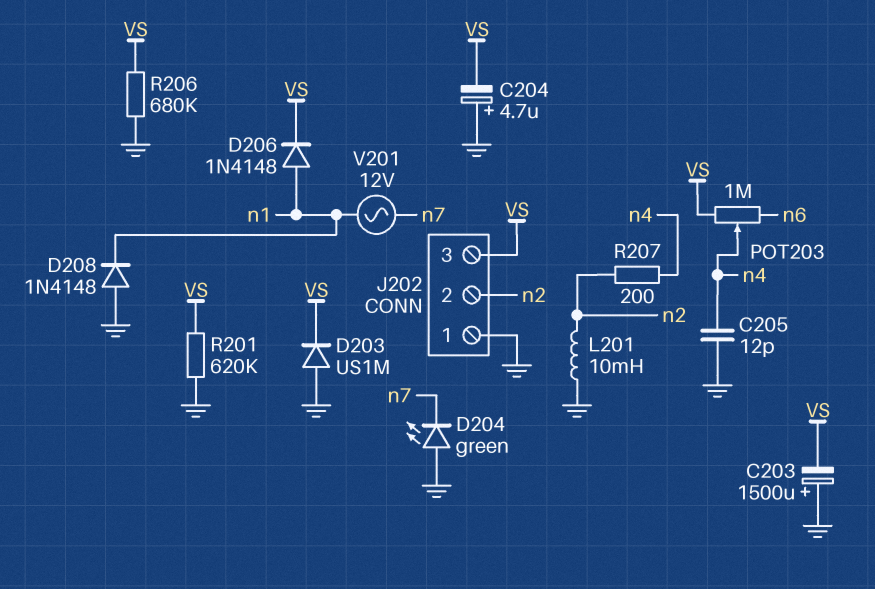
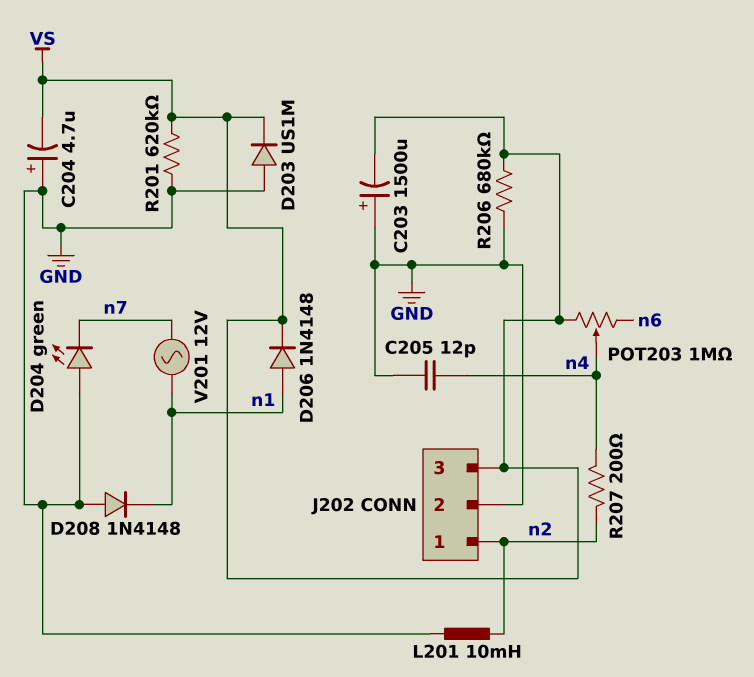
J202 pin 1: GND -> n2
J202 pin 2: n2 -> GND

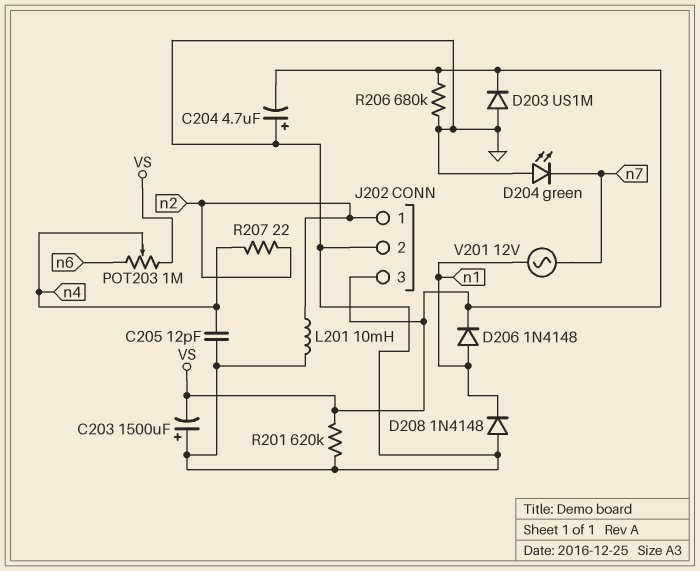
R207: 200 (n2, n4) -> 22 (n2, n4)

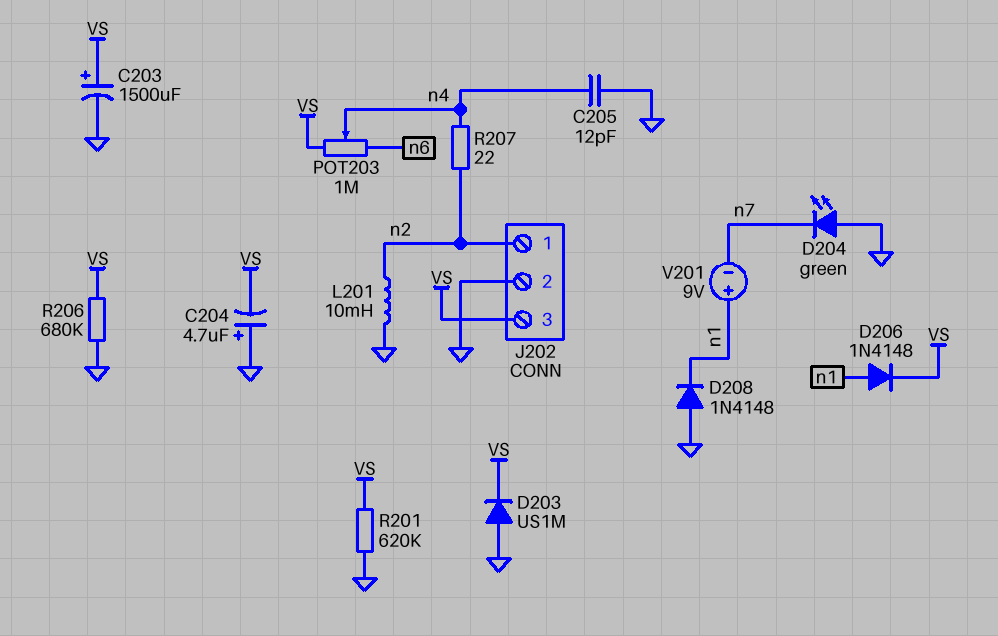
C203: 1500uF (plus GND, minus VS) -> 1500uF (plus VS, minus GND)
V201: AC 12V (n1, n7) -> 9V (plus n1, minus n7)

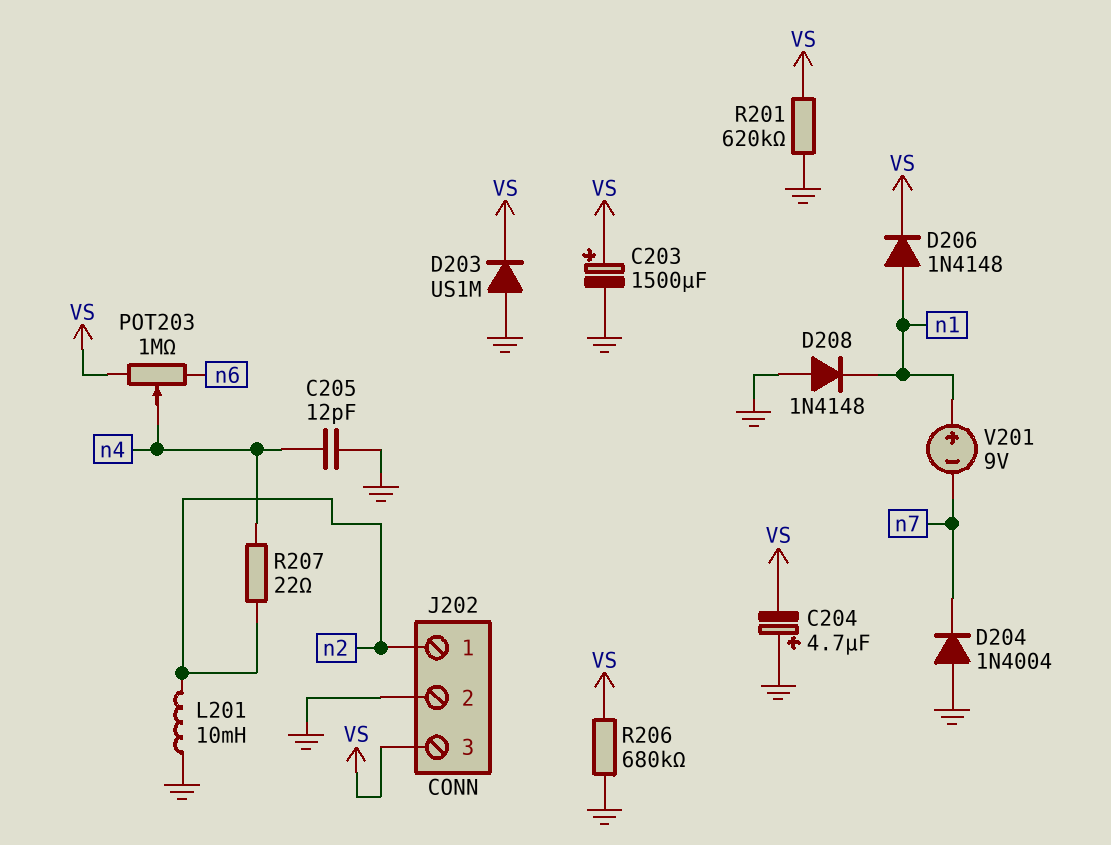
D204: LED green (A GND, K n7) -> diode 1N4004 (A GND, K n7)

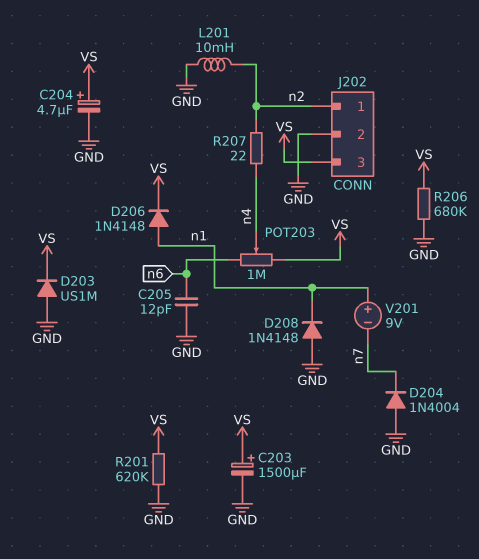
C204: 4.7uF (plus GND, minus VS) -> 4.7uF (plus VS, minus GND)
C205: 12pF (GND, n4) -> 12pF (GND, n6)

